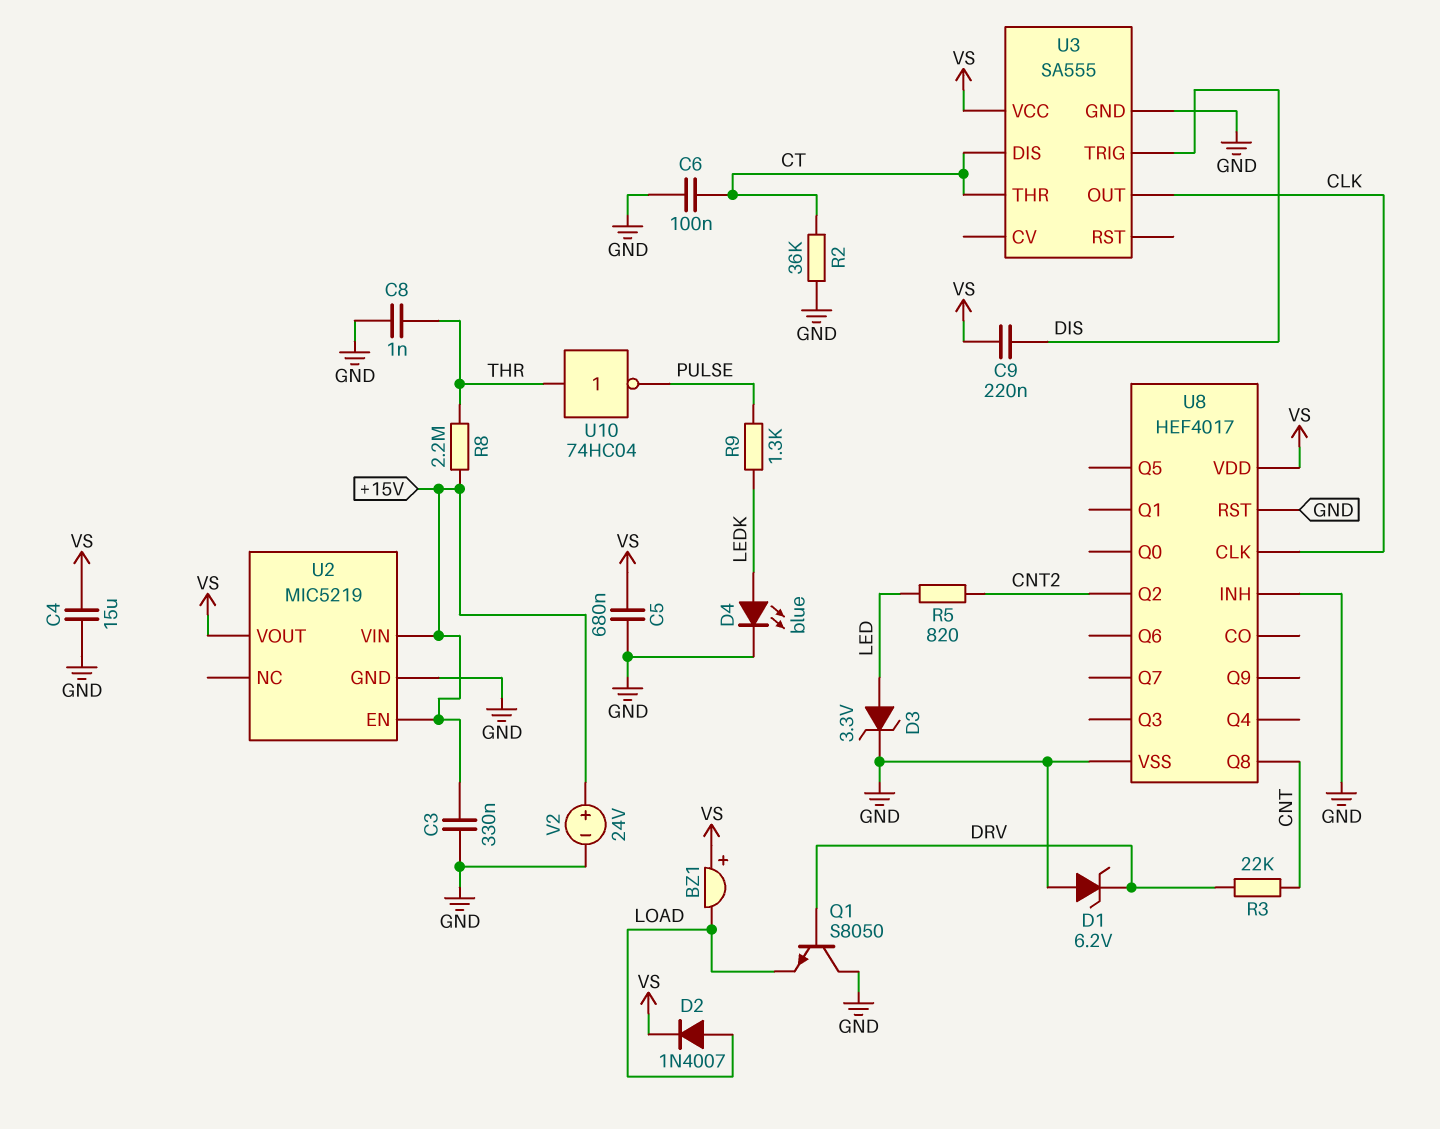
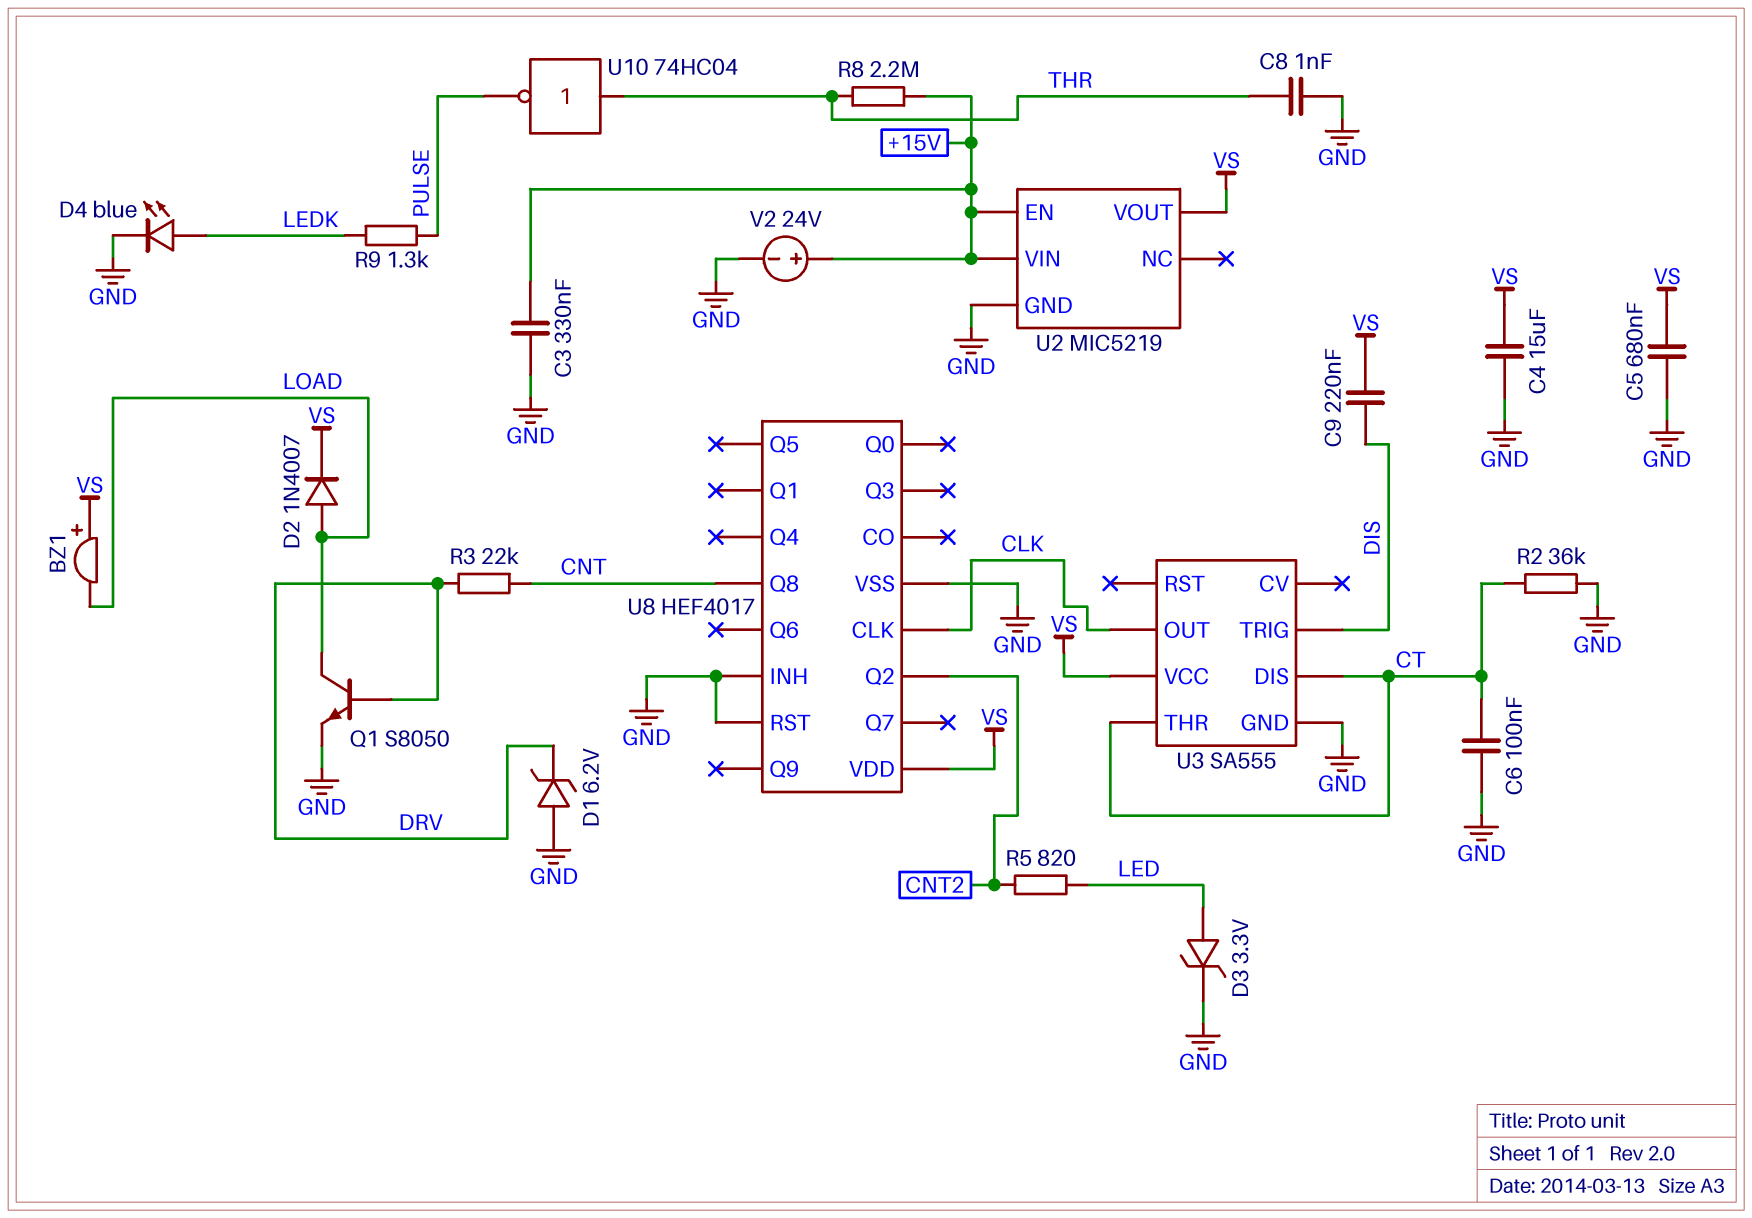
Q1: NPN S8050 (B DRV, C GND, E LOAD) -> NPN S8050 (B DRV, C LOAD, E GND)

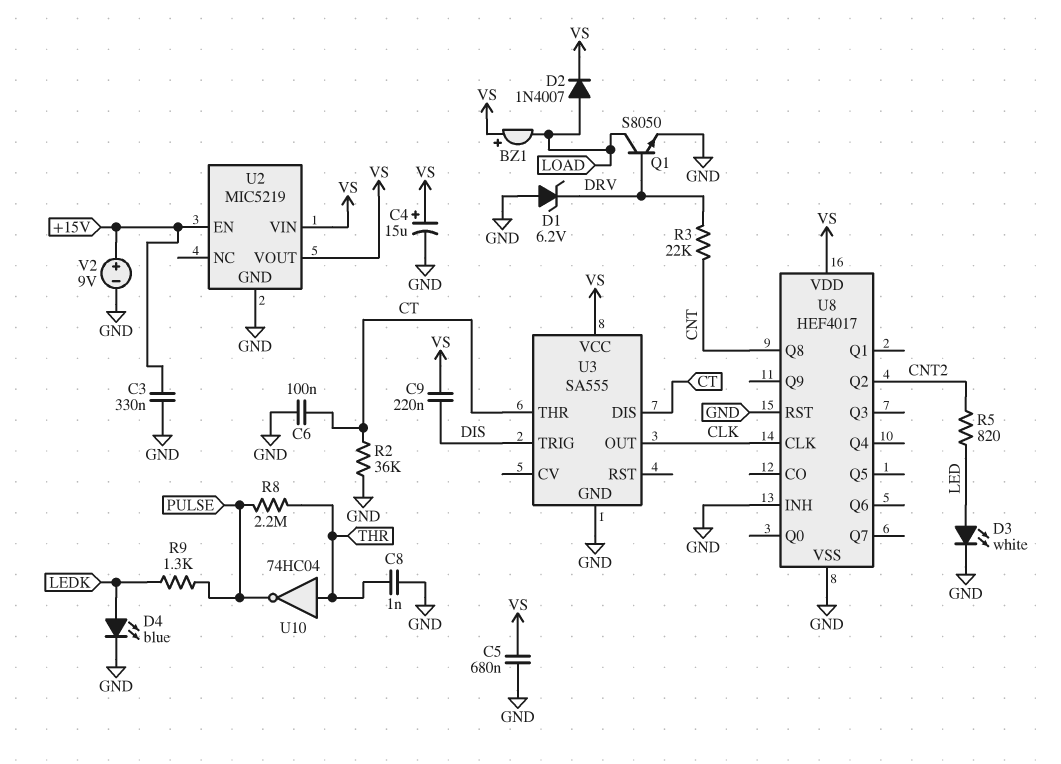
C4: 15uF (GND, VS) -> 15uF (plus VS, minus GND)
D3: zener 3.3V (A LED, K GND) -> LED white (A LED, K GND)
R8: 2.2M (+15V, THR) -> 2.2M (PULSE, THR)
U2 pin VIN: +15V -> VS
V2: 24V (plus +15V, minus GND) -> 9V (plus +15V, minus GND)

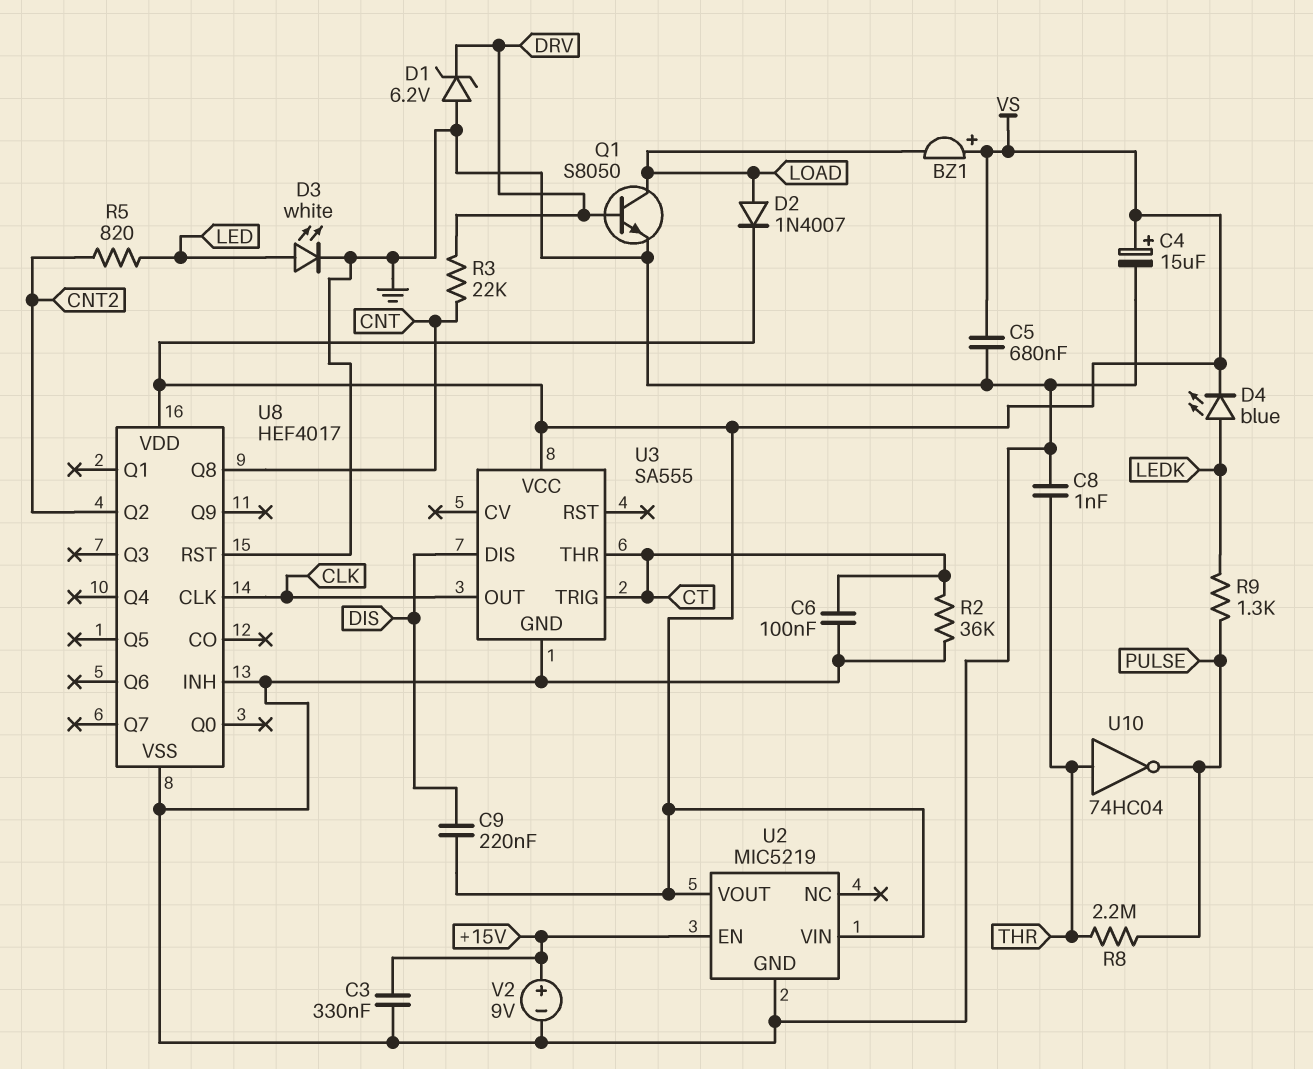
D4: LED blue (A LEDK, K GND) -> LED blue (A LEDK, K VS)
U3 pin DIS: CT -> DIS
U3 pin TRIG: DIS -> CT

